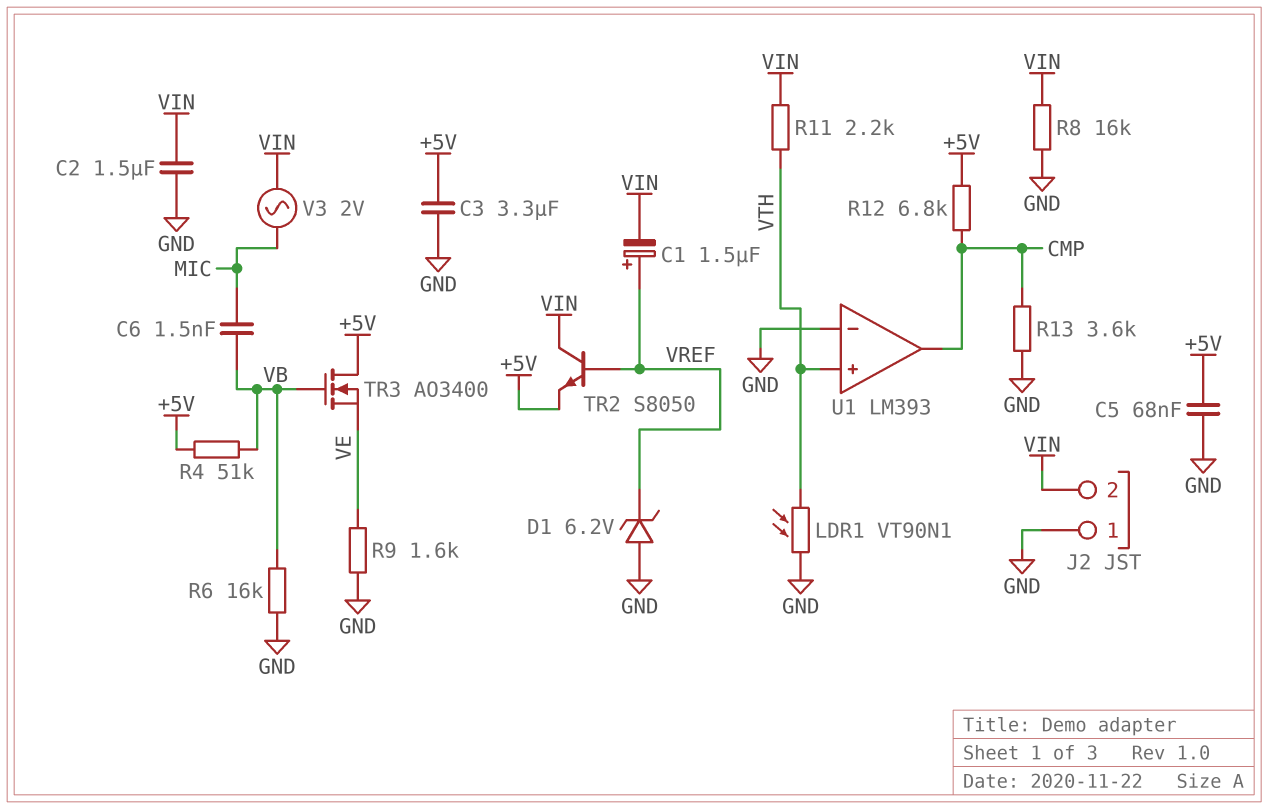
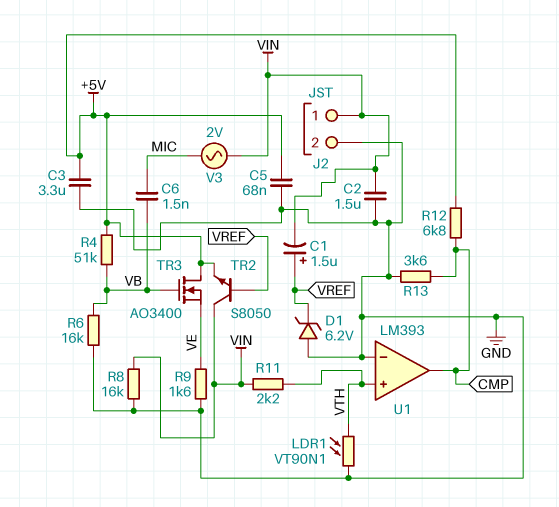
J2 pin 1: GND -> VIN
J2 pin 2: VIN -> GND

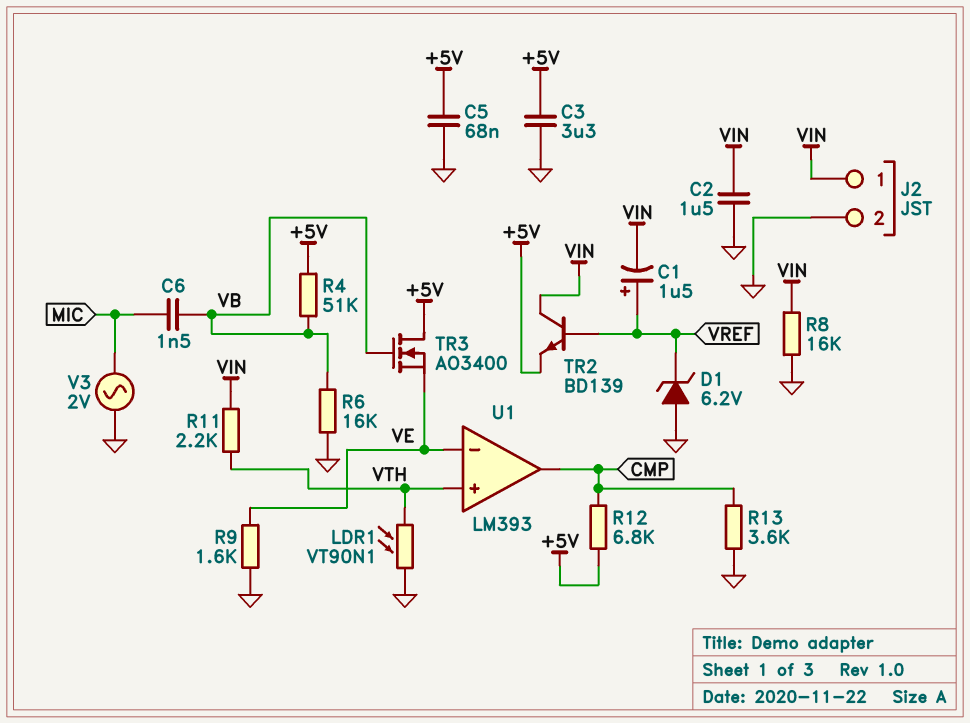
TR2: NPN S8050 (B VREF, C VIN, E +5V) -> NPN BD139 (B VREF, C VIN, E +5V)
U1 pin in-: GND -> VE
V3: AC 2V (MIC, VIN) -> AC 2V (GND, MIC)

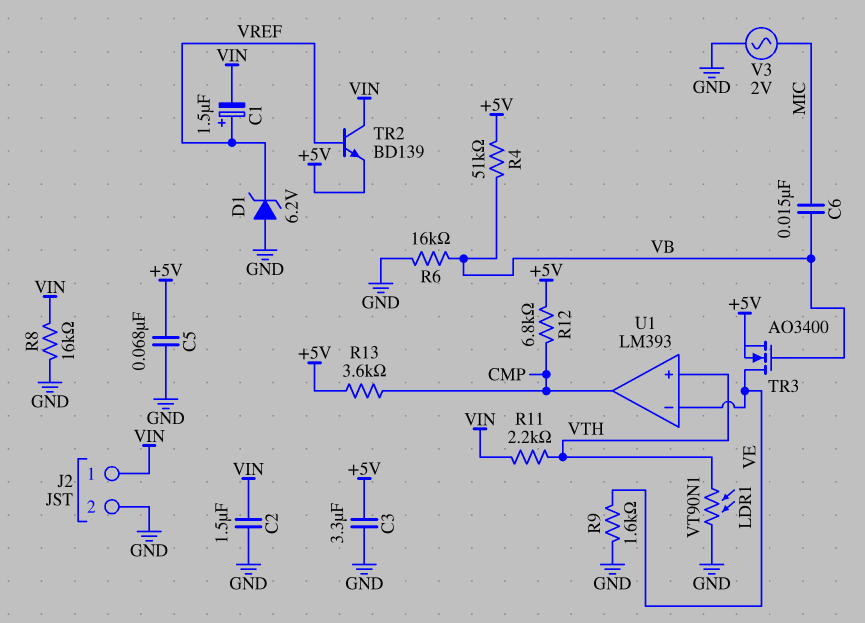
C6: 1.5nF (MIC, VB) -> 15nF (MIC, VB)
R13: 3.6k (CMP, GND) -> 3.6k (+5V, CMP)
TR3: NMOS AO3400 (G VB, D +5V, S VE) -> NMOS AO3400 (G VB, D VE, S +5V)

